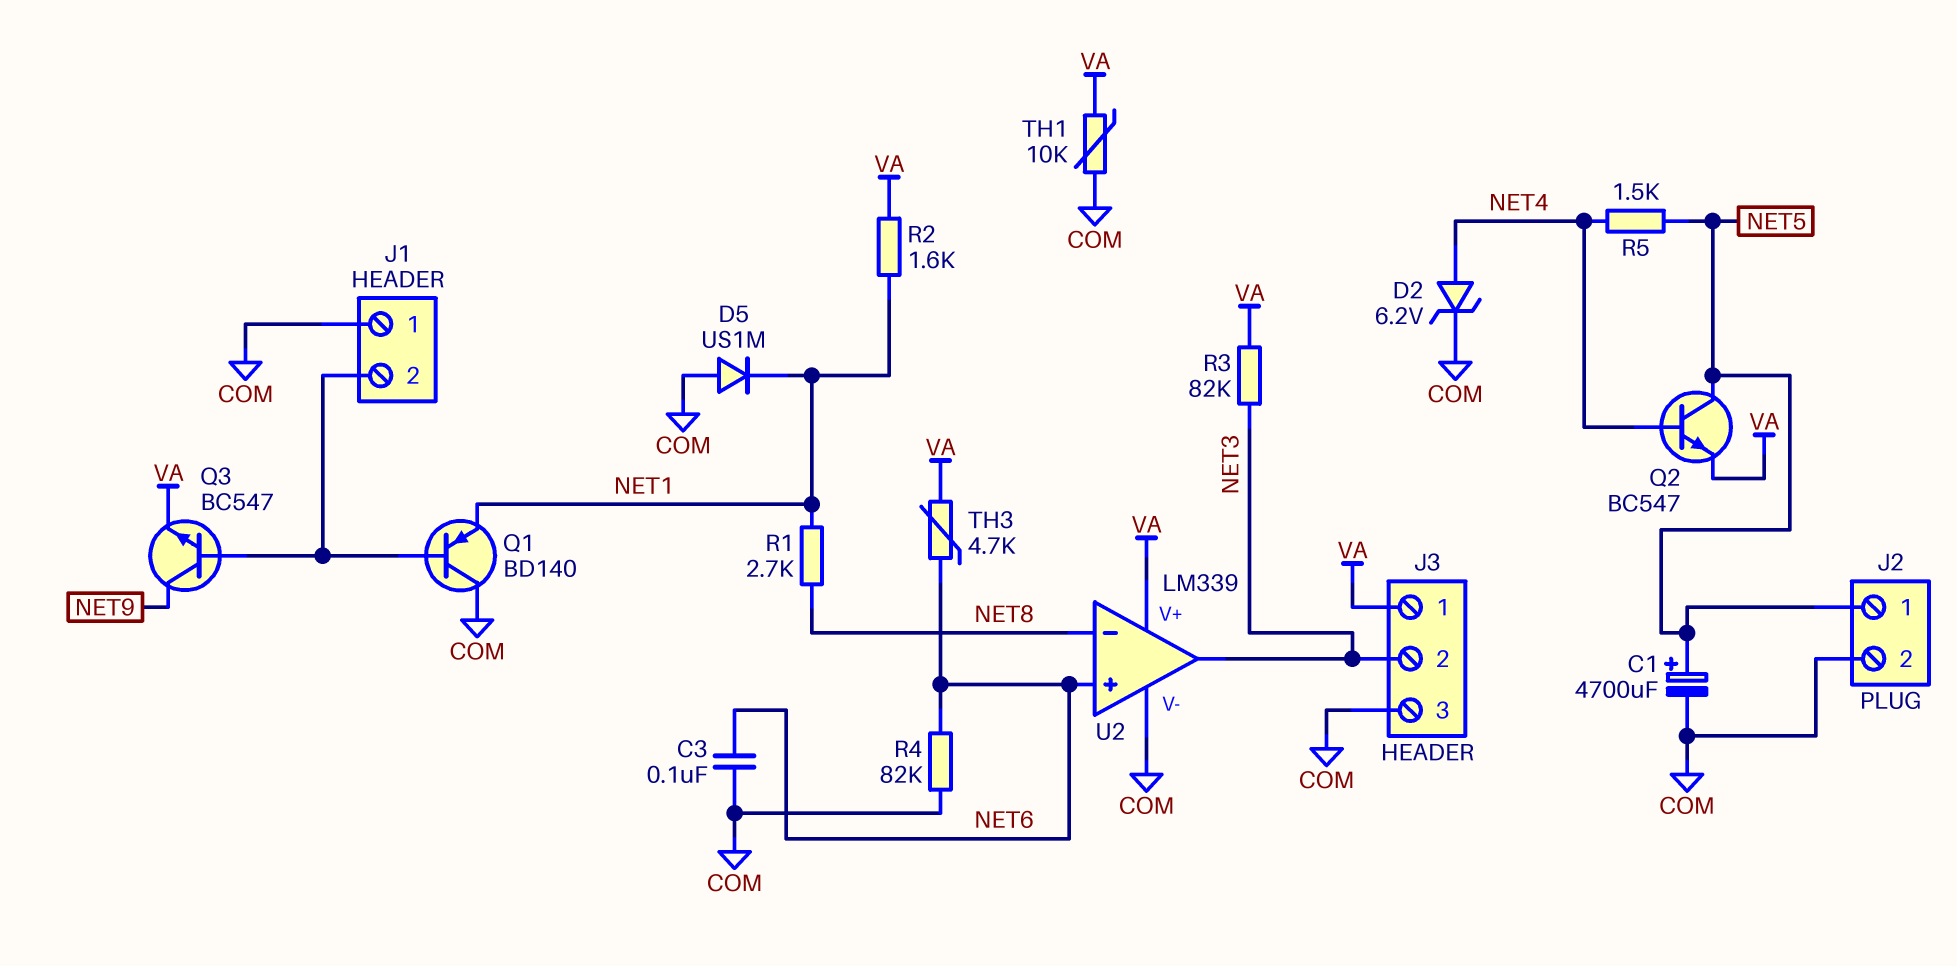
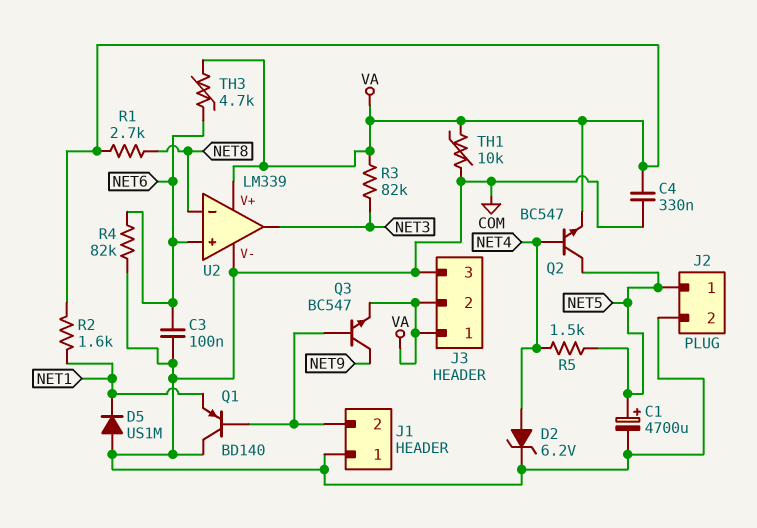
C4: none -> 330nF (COM, VA)
J3 pin 2: NET3 -> VA
R1: 2.7k (NET1, NET8) -> 2.7k (NET8, VA)

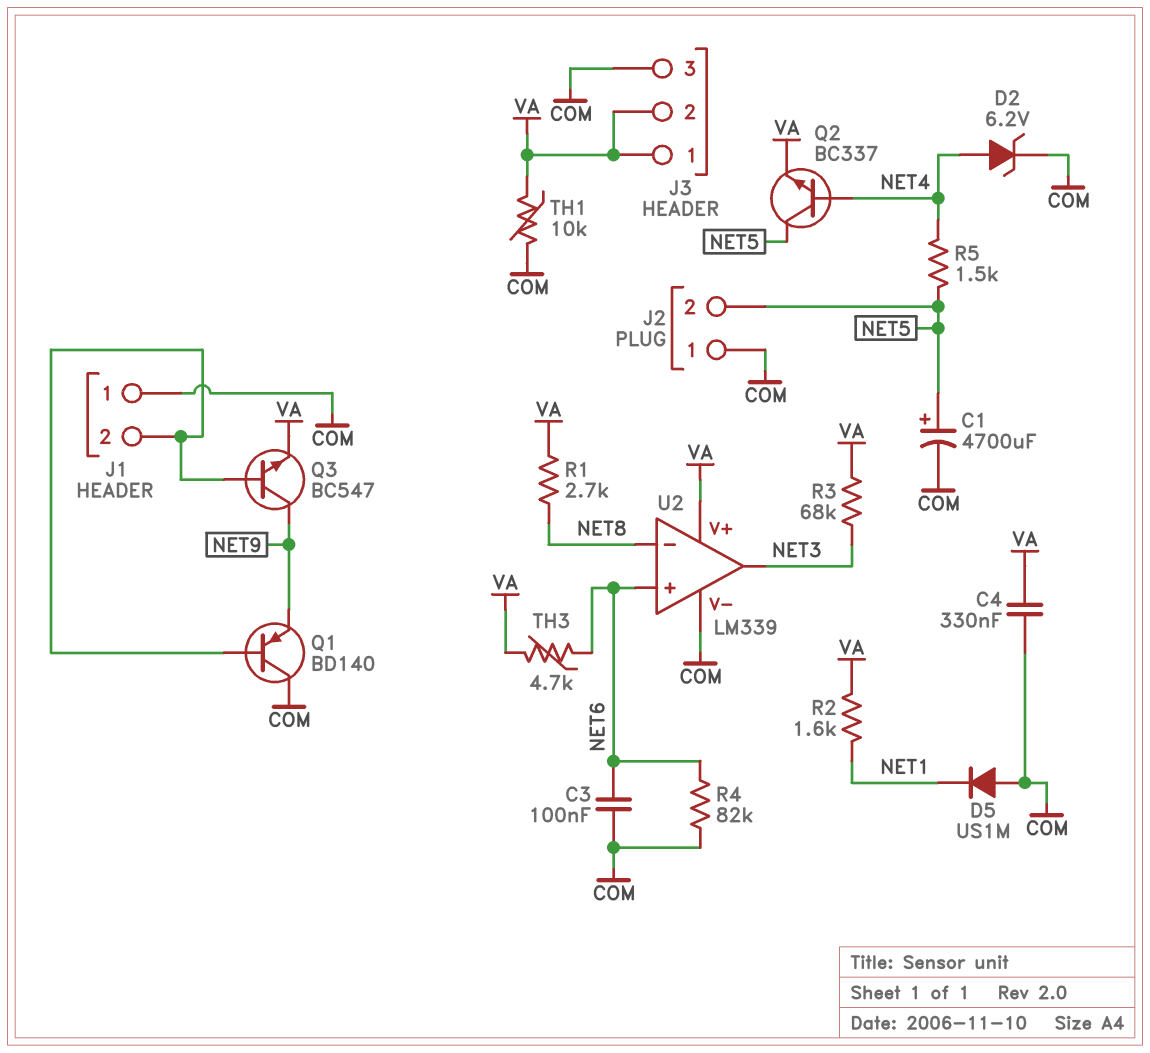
J2 pin 1: NET5 -> COM
J2 pin 2: COM -> NET5
Q1: PNP BD140 (B J1/2, C COM, E NET1) -> PNP BD140 (B J1/2, C COM, E NET9)
Q2: NPN BC547 (B NET4, C NET5, E VA) -> NPN BC337 (B NET4, C NET5, E VA)
R3: 82k (NET3, VA) -> 68k (NET3, VA)

